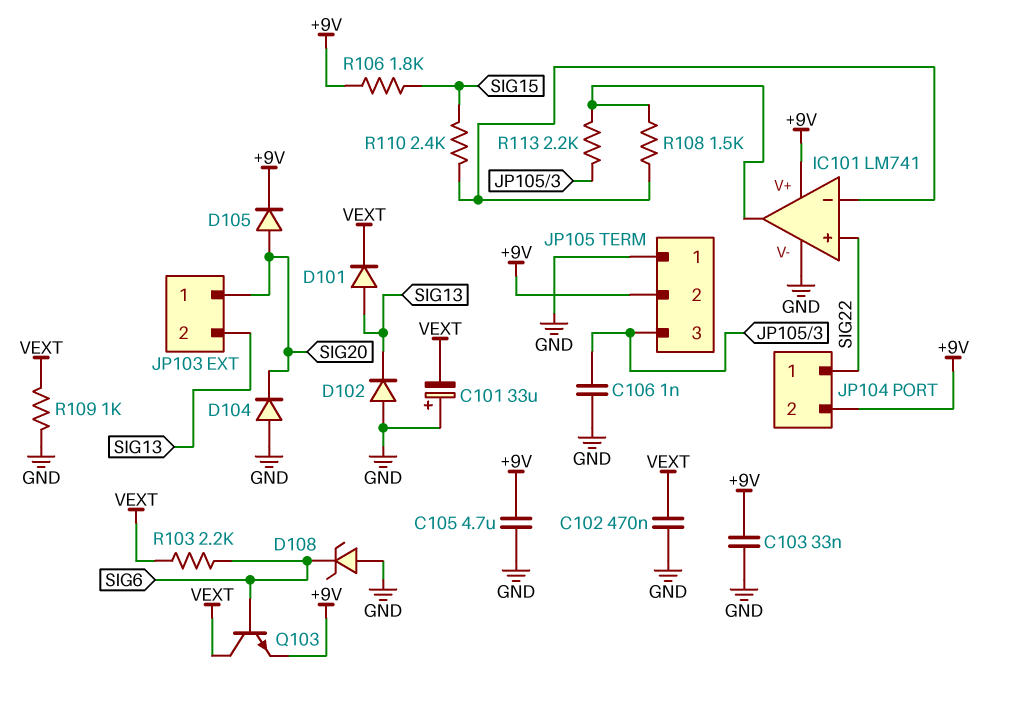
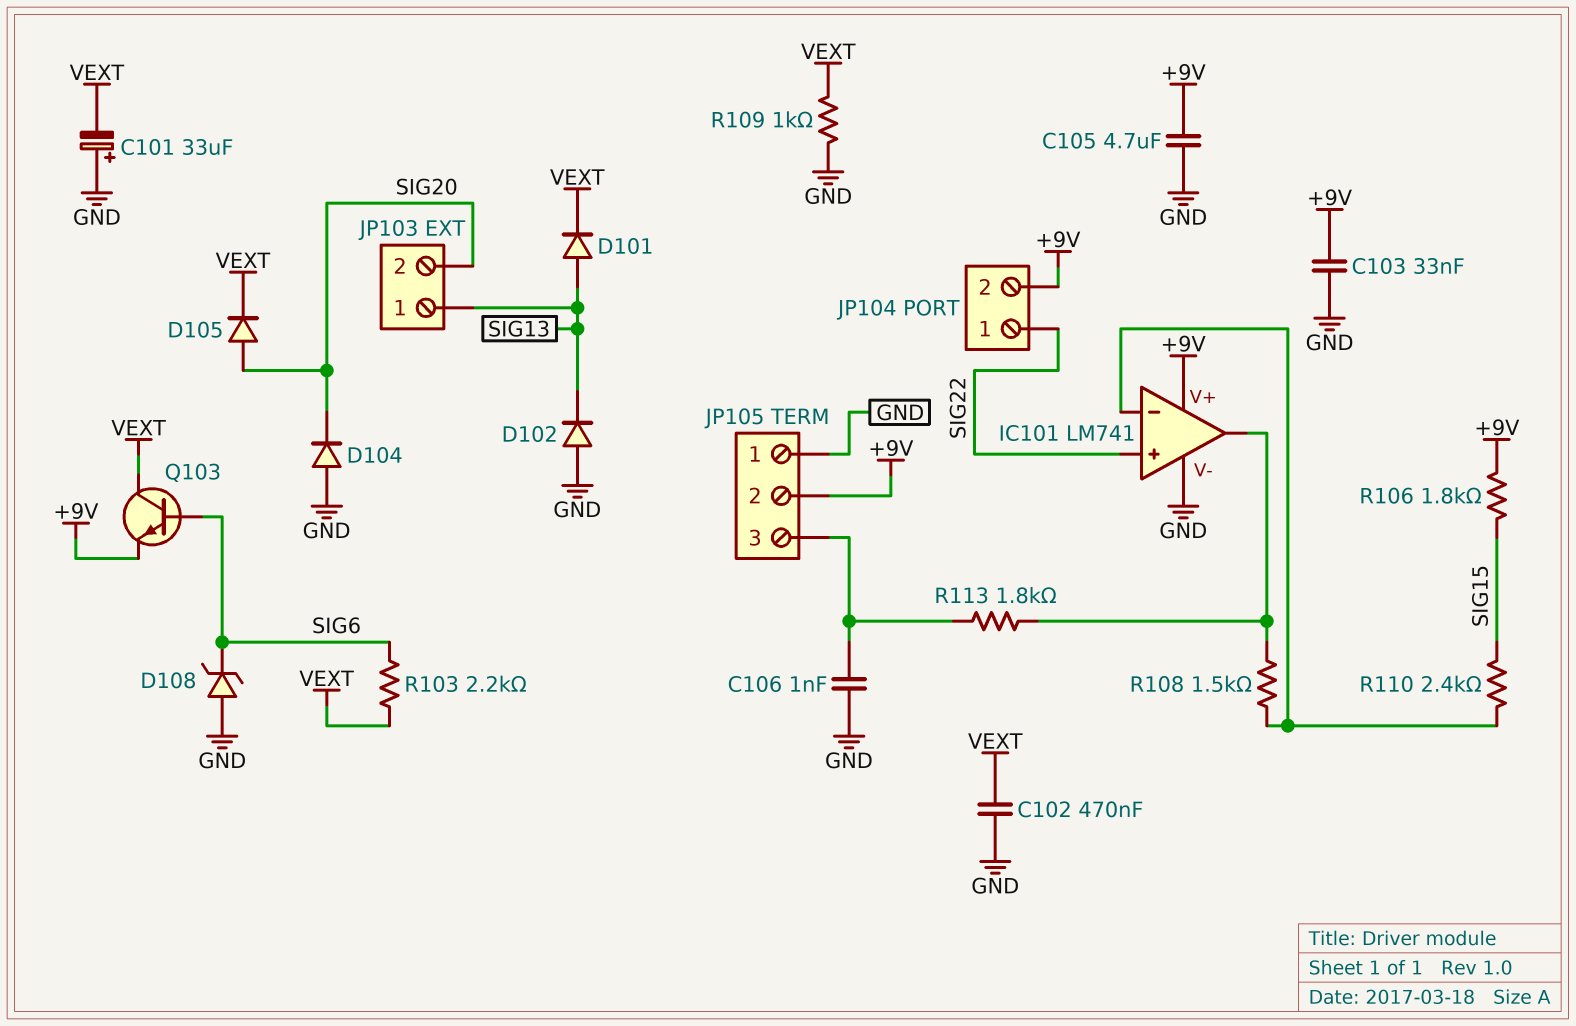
D105: diode (A SIG20, K +9V) -> diode (A SIG20, K VEXT)
JP103 pin 1: SIG20 -> SIG13
JP103 pin 2: SIG13 -> SIG20
R113: 2.2k (IC101/out, JP105/3) -> 1.8k (IC101/out, JP105/3)

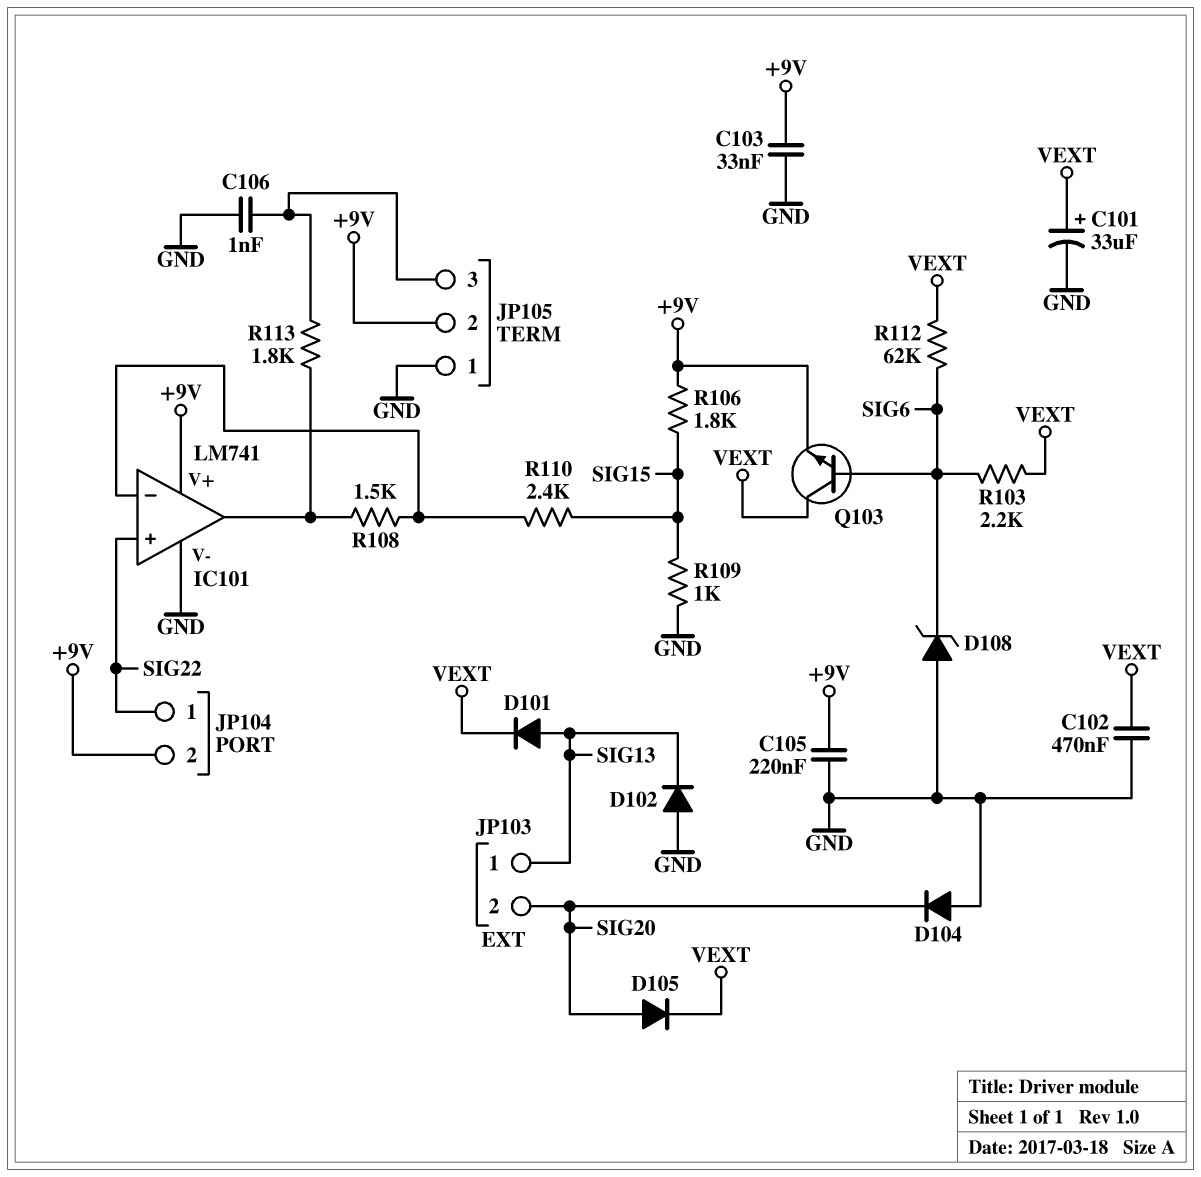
C101: 33uF (plus GND, minus VEXT) -> 33uF (plus VEXT, minus GND)
C105: 4.7uF (+9V, GND) -> 220nF (+9V, GND)
R109: 1k (GND, VEXT) -> 1k (GND, SIG15)
R112: none -> 62k (SIG6, VEXT)

